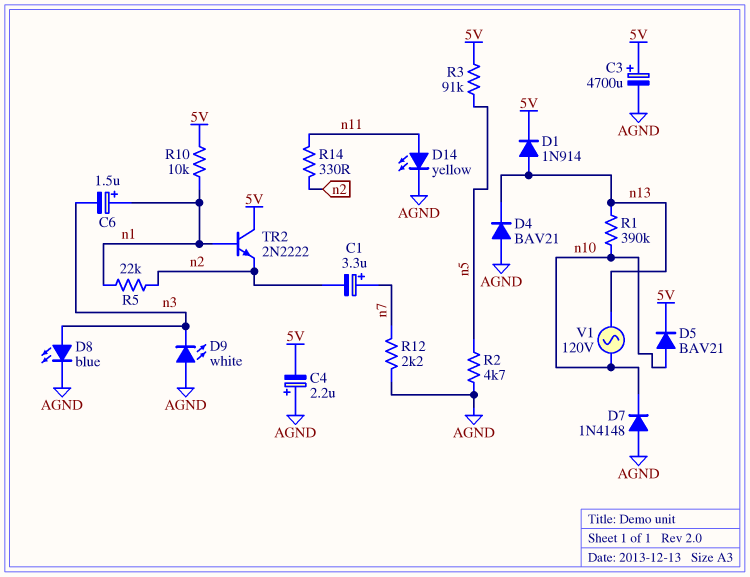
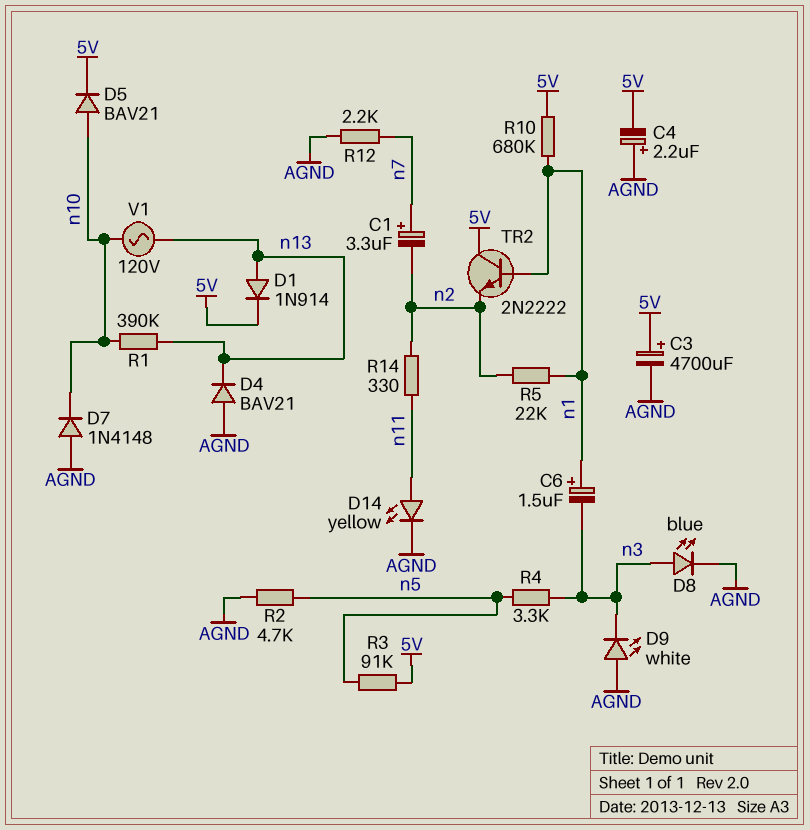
R4: none -> 3.3k (n3, n5)
R10: 10k (5V, n1) -> 680k (5V, n1)

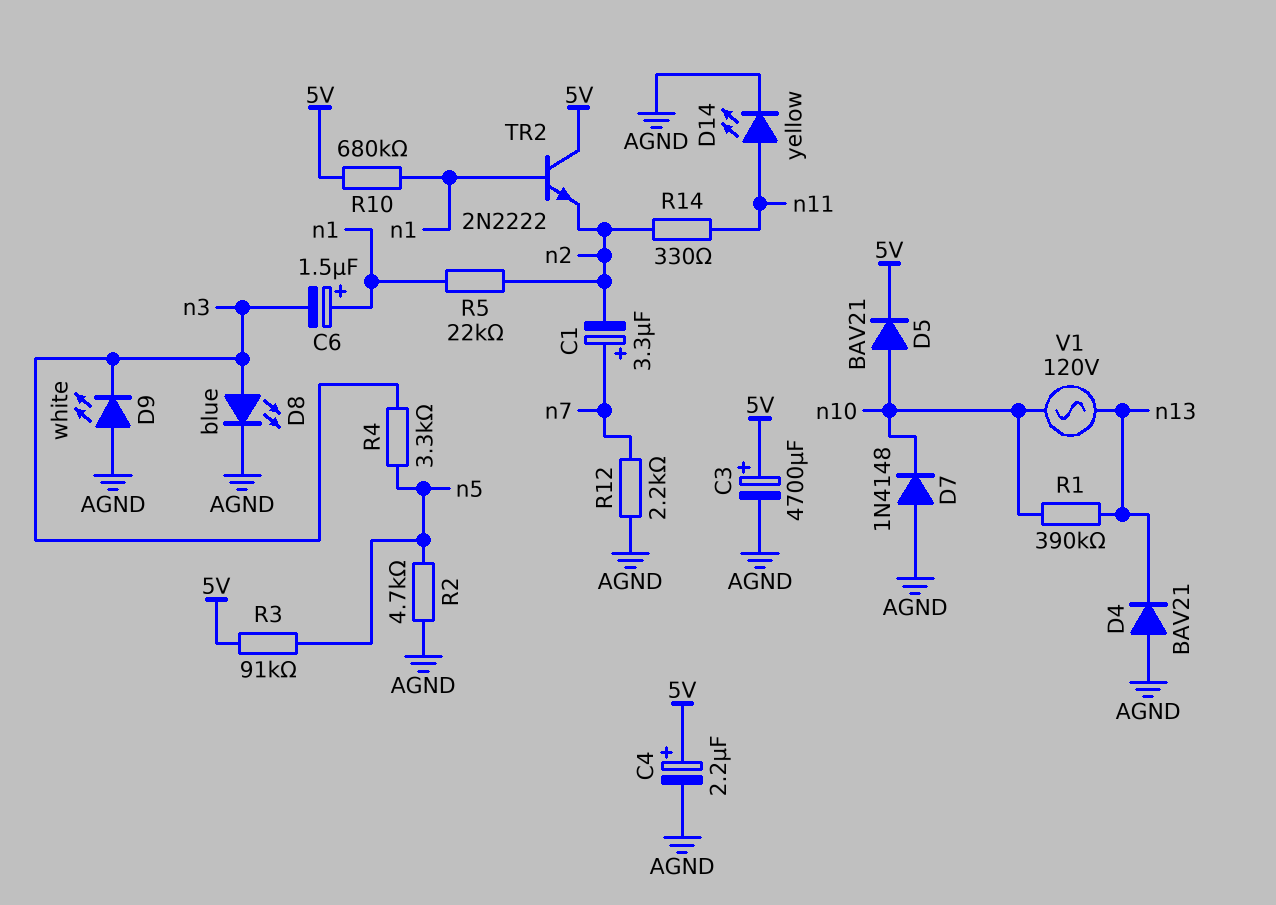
C4: 2.2uF (plus AGND, minus 5V) -> 2.2uF (plus 5V, minus AGND)
D1: diode 1N914 (A n13, K 5V) -> none

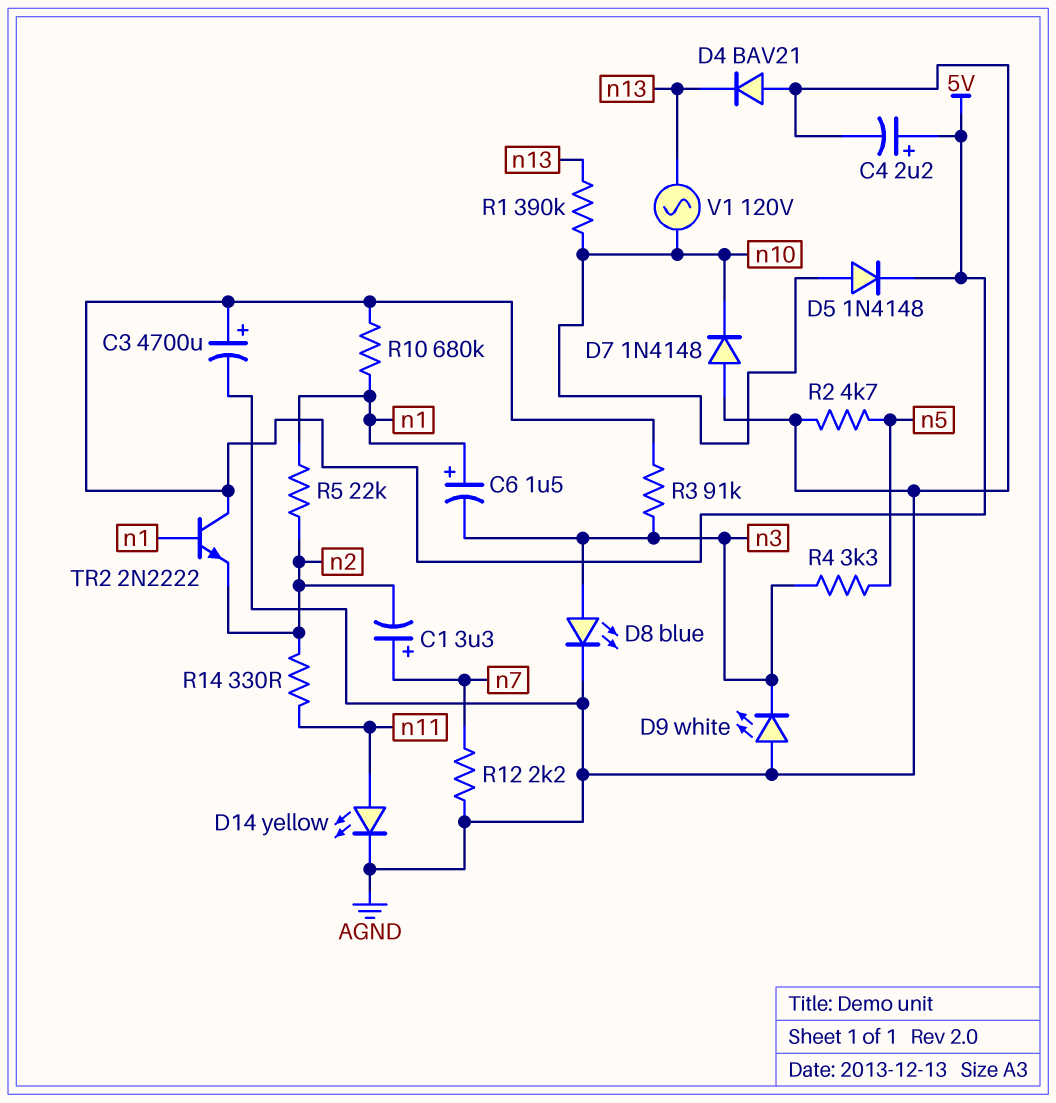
D5: diode BAV21 (A n10, K 5V) -> diode 1N4148 (A n10, K 5V)
R3: 91k (5V, n5) -> 91k (5V, n3)

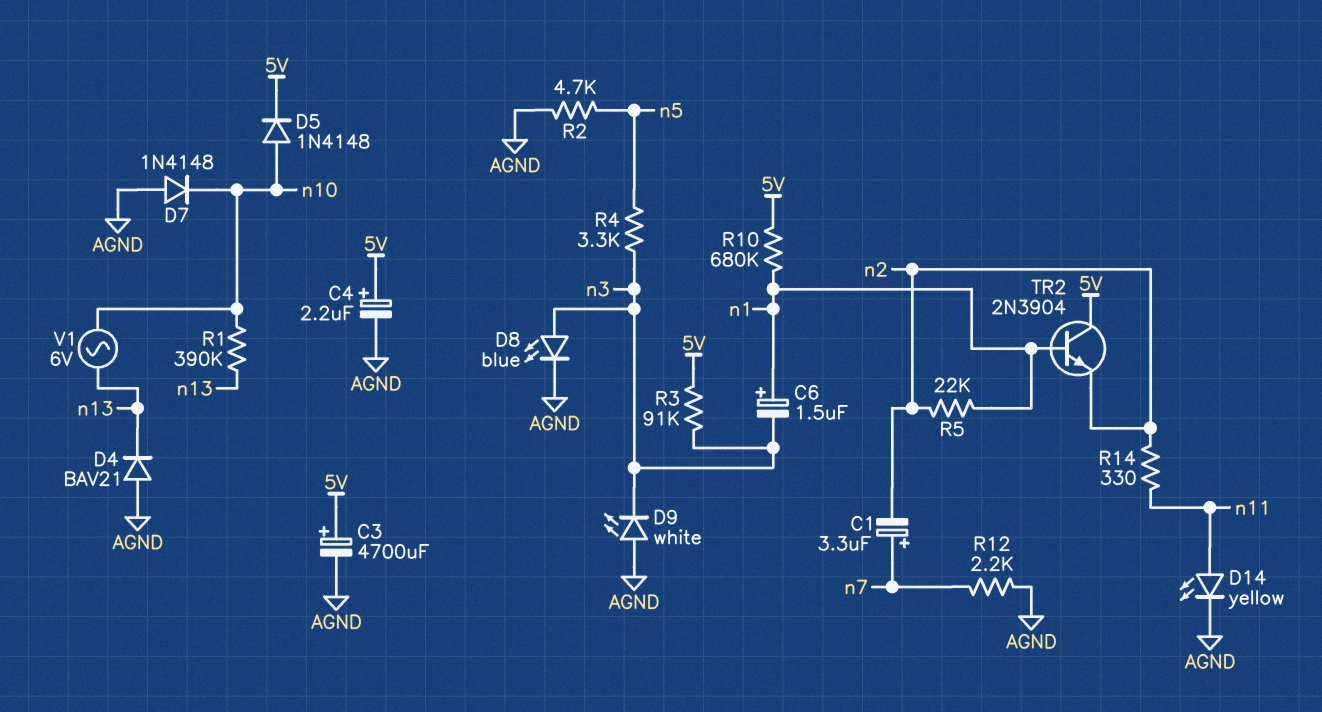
TR2: NPN 2N2222 (B n1, C 5V, E n2) -> NPN 2N3904 (B n1, C 5V, E n2)
V1: AC 120V (n10, n13) -> AC 6V (n10, n13)

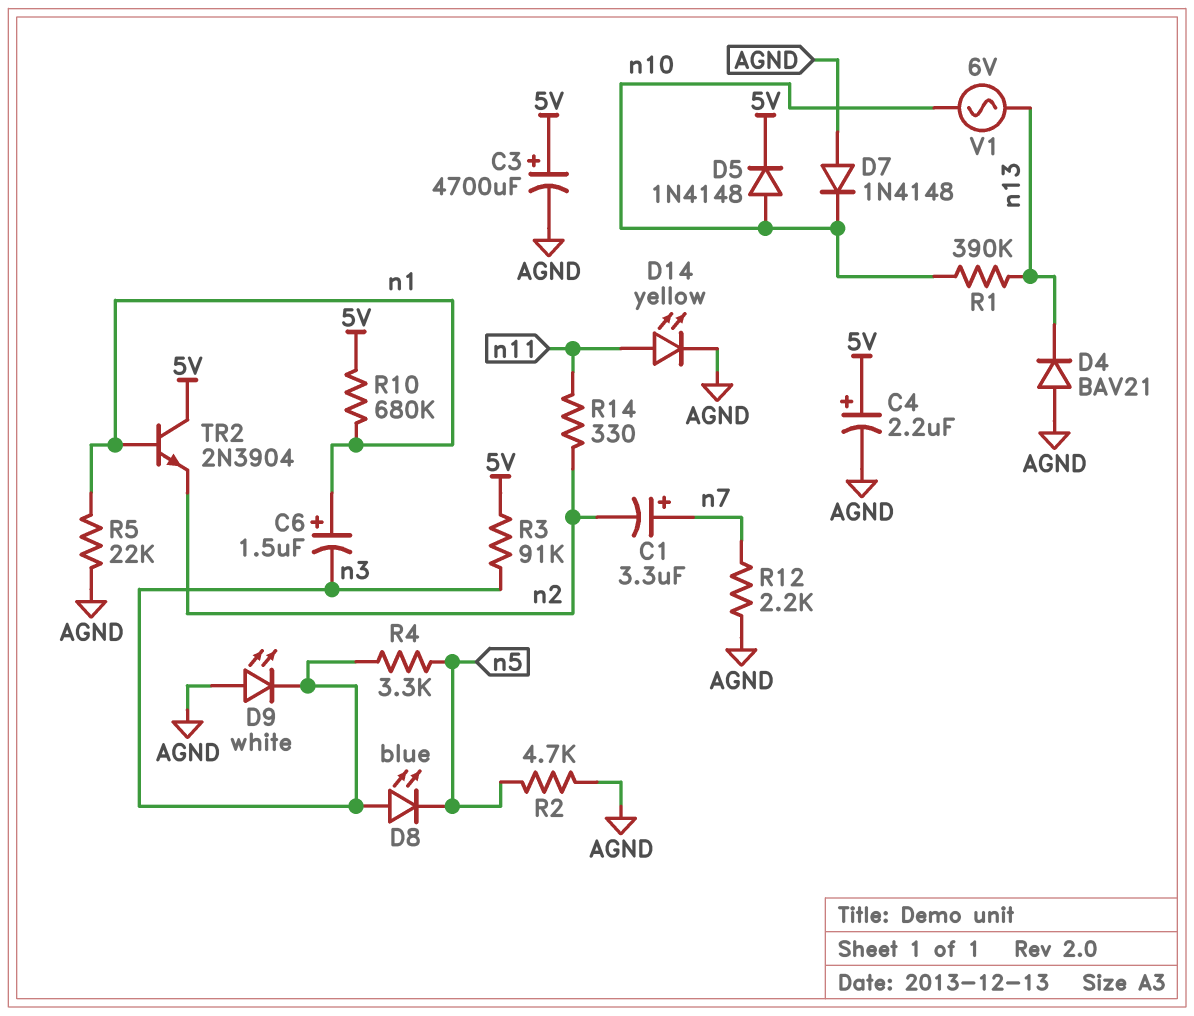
D8: LED blue (A n3, K AGND) -> LED blue (A n3, K n5)
R5: 22k (n1, n2) -> 22k (AGND, n1)

